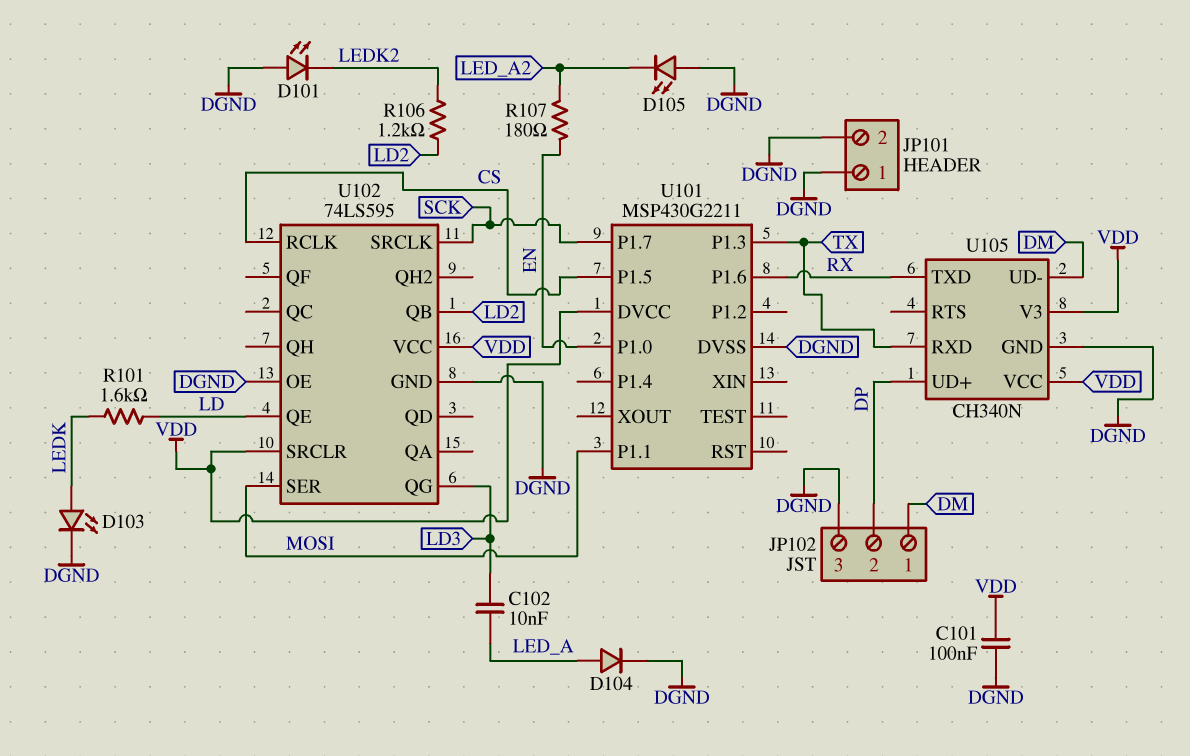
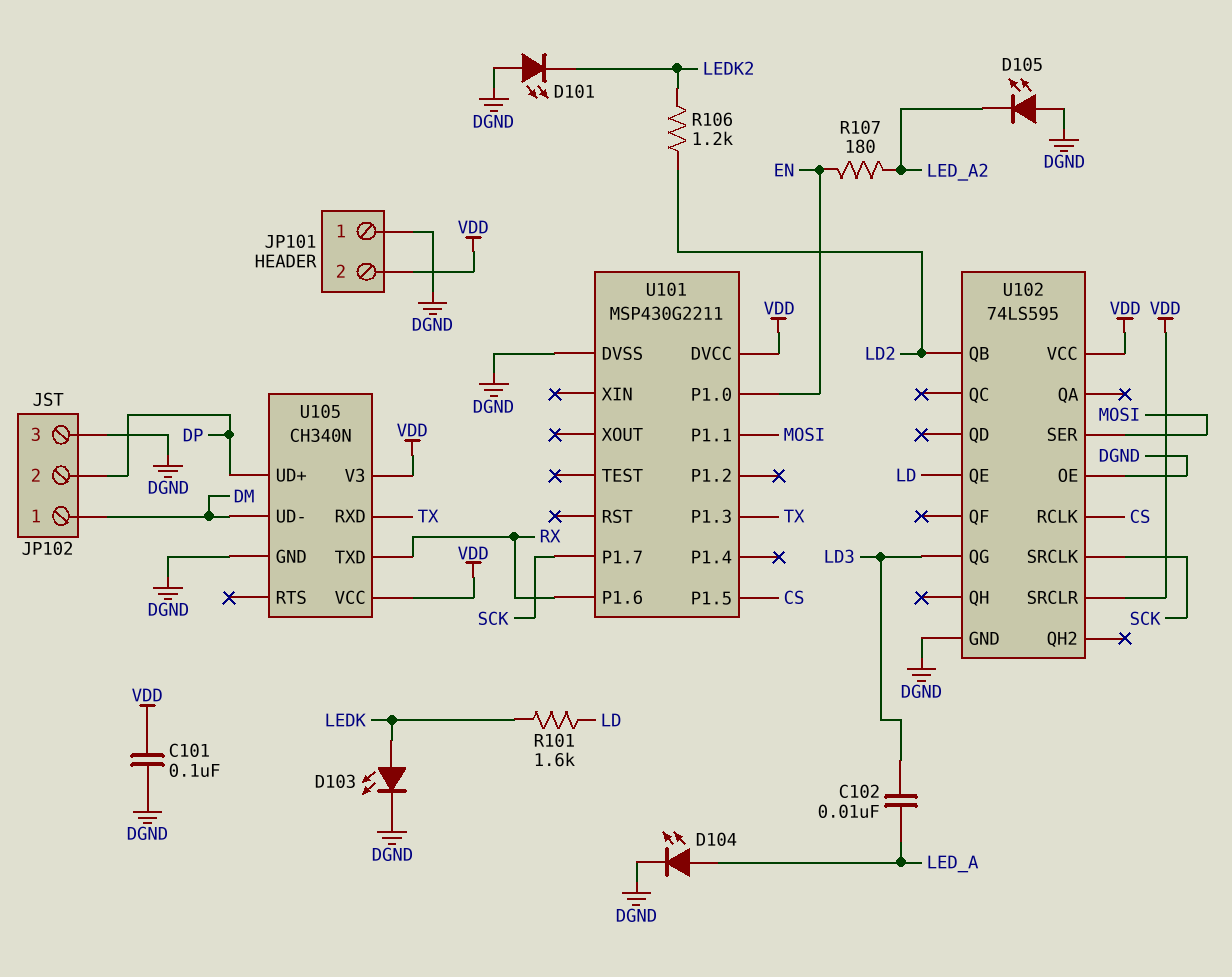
D104: diode (A LED_A, K DGND) -> LED (A LED_A, K DGND)
JP101 pin 2: DGND -> VDD

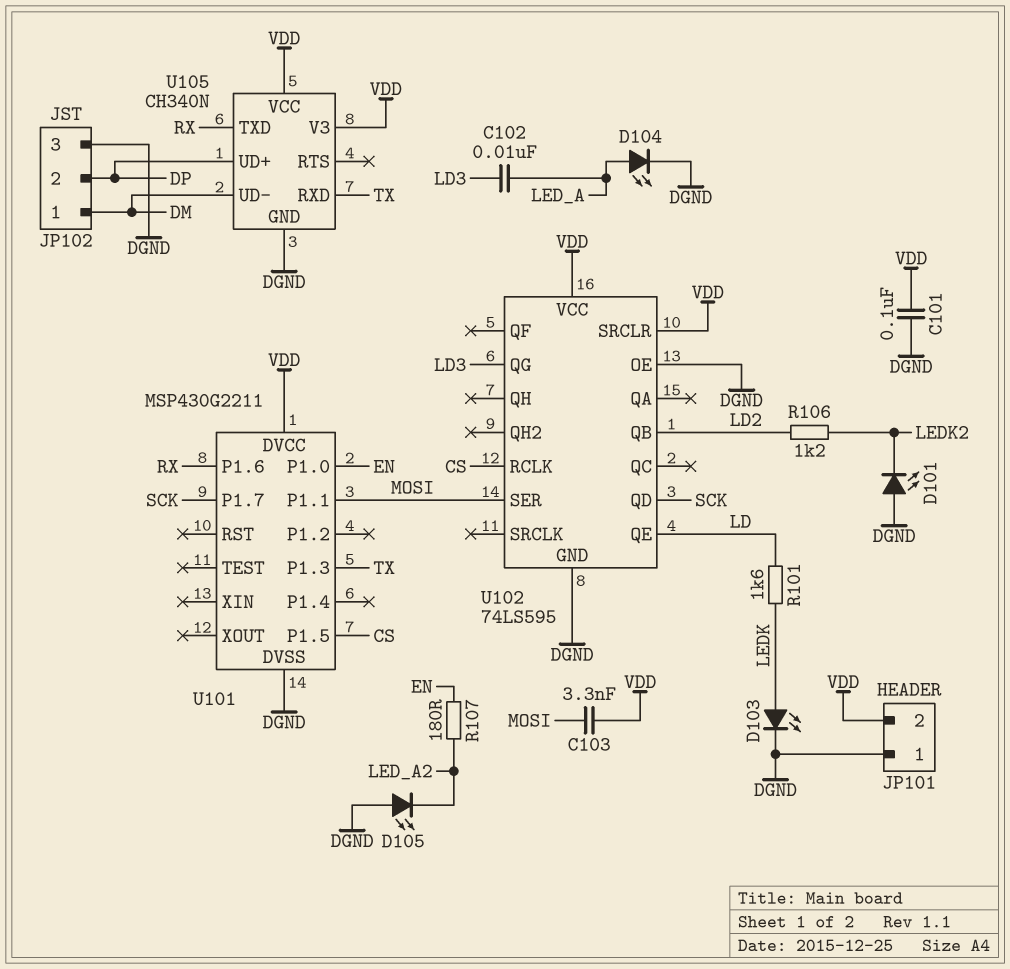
C103: none -> 3.3nF (MOSI, VDD)
U102 pin QD: none -> SCK
U102 pin SRCLK: SCK -> none

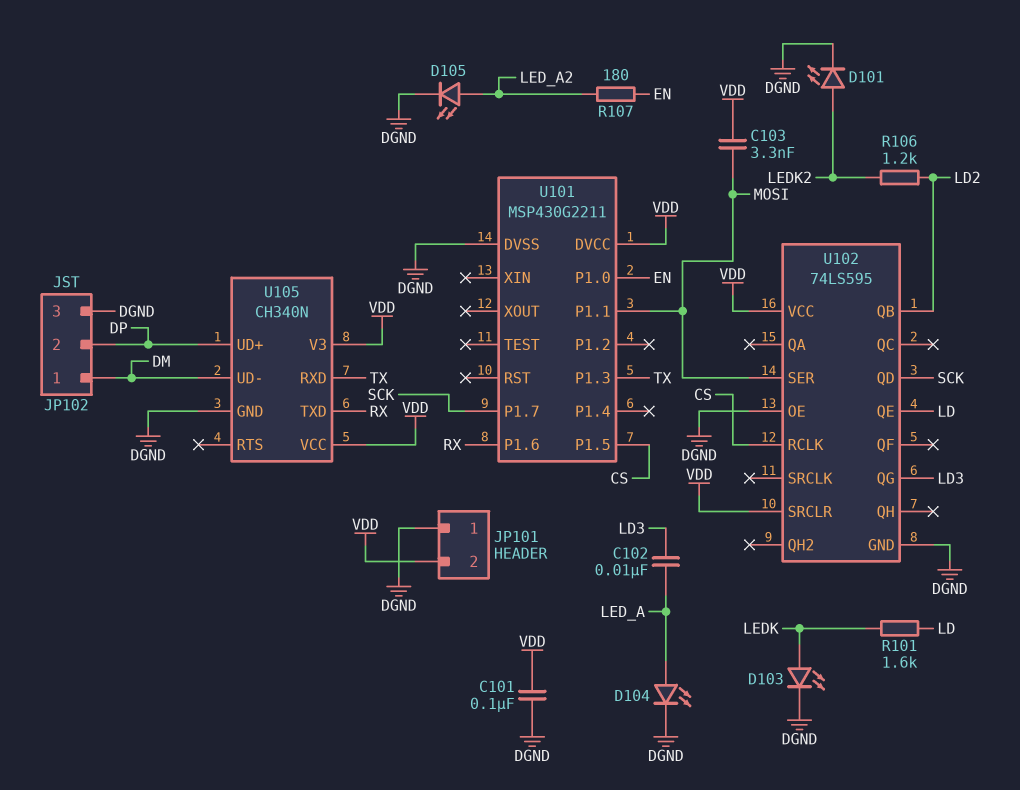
D101: LED (A DGND, K LEDK2) -> LED (A LEDK2, K DGND)
D105: LED (A DGND, K LED_A2) -> LED (A LED_A2, K DGND)

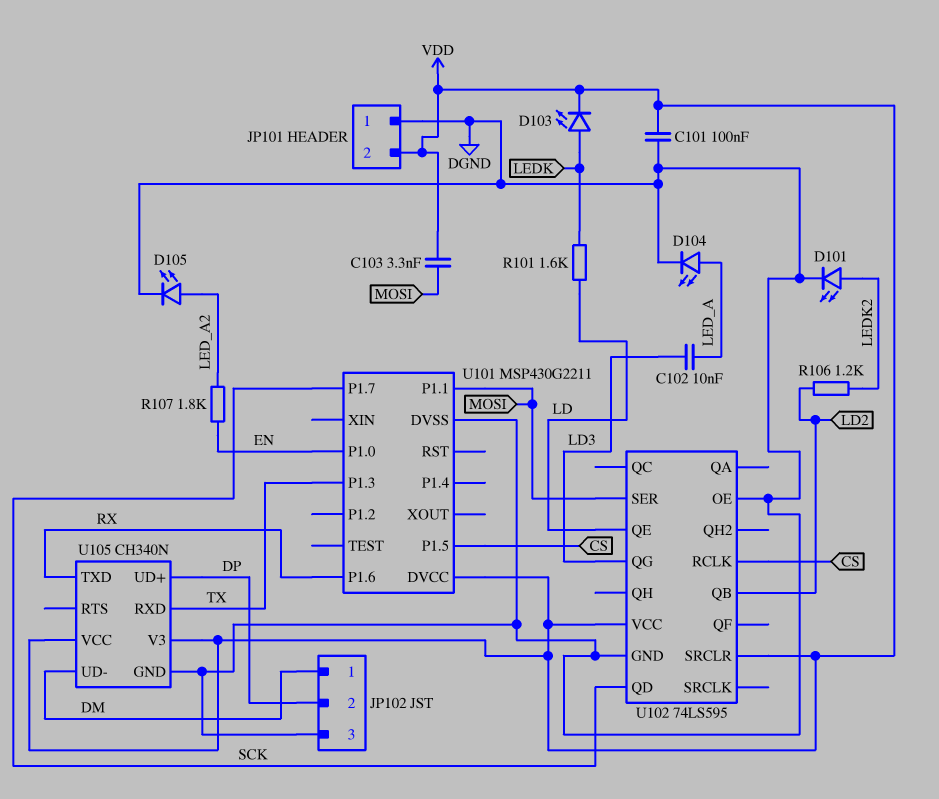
D103: LED (A LEDK, K DGND) -> LED (A LEDK, K VDD)
R107: 180 (EN, LED_A2) -> 1.8k (EN, LED_A2)

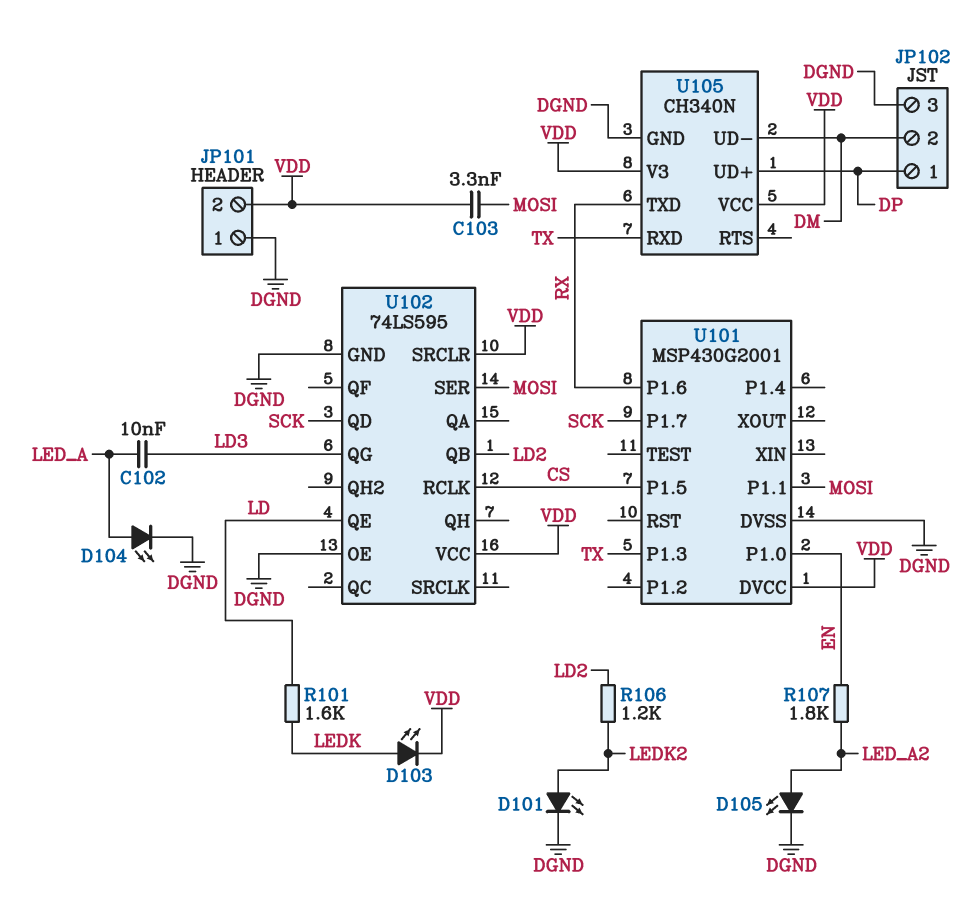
C101: 100nF (DGND, VDD) -> none
JP102 pin 1: DM -> DP
JP102 pin 2: DP -> DM
U101: MSP430G2211 -> MSP430G2001

